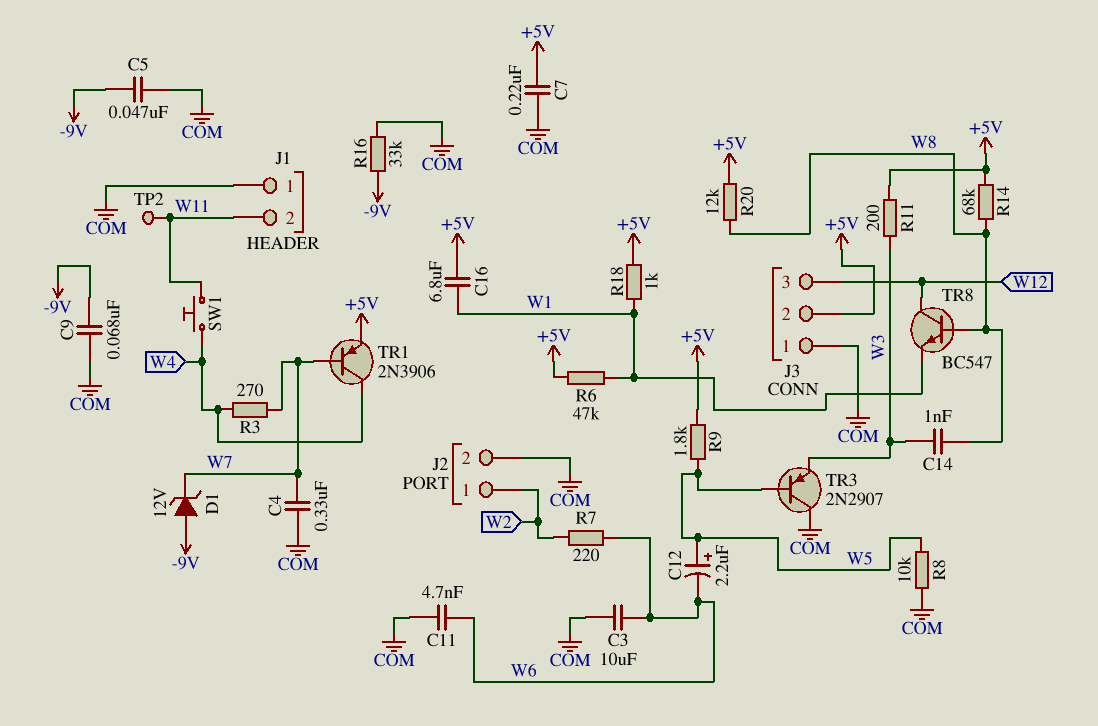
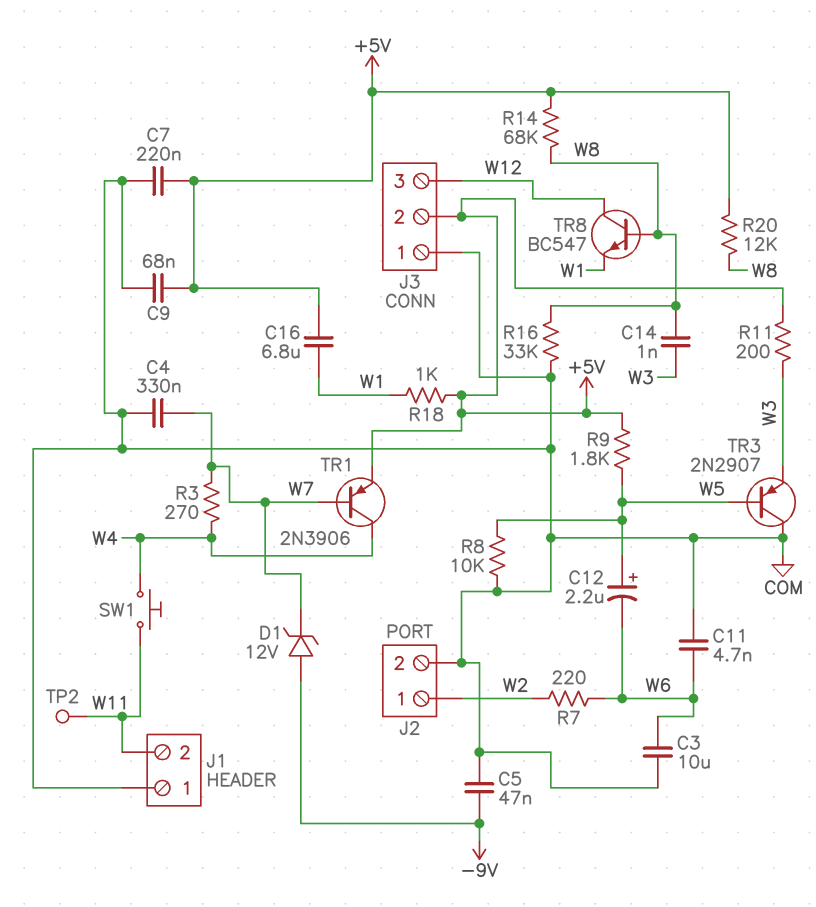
C9: 68nF (-9V, COM) -> 68nF (+5V, COM)
R6: 47k (+5V, W1) -> none
R16: 33k (-9V, COM) -> 33k (COM, W8)

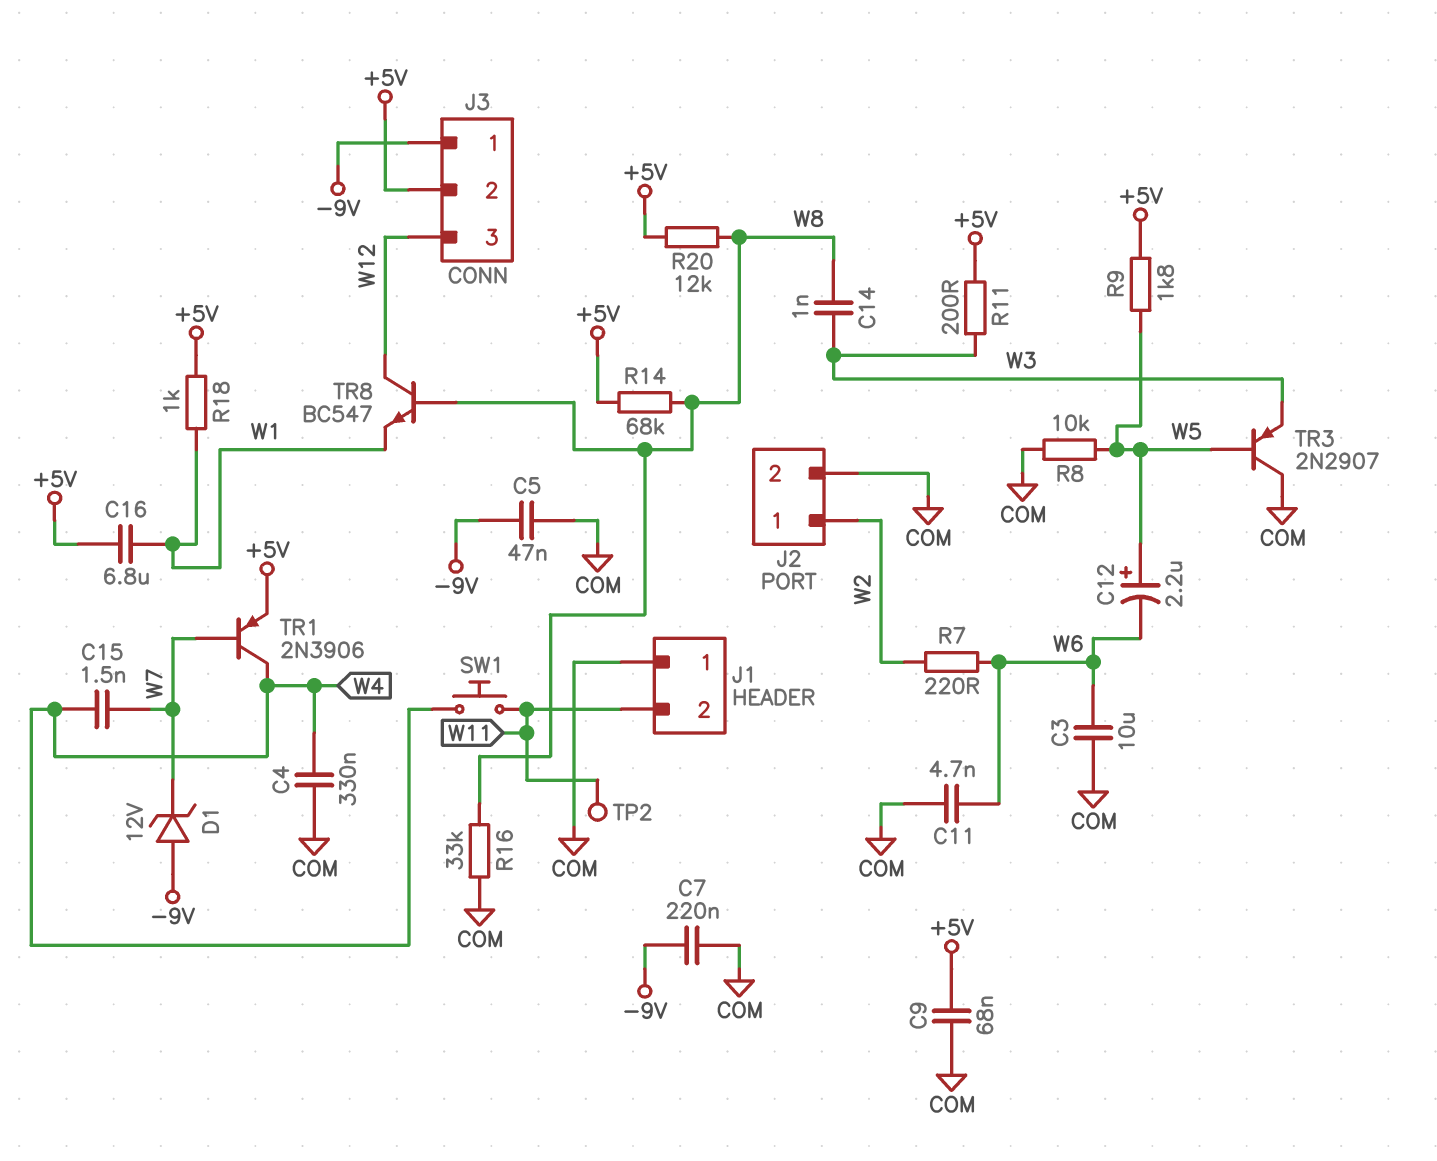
C4: 330nF (COM, W7) -> 330nF (COM, W4)
C7: 220nF (+5V, COM) -> 220nF (-9V, COM)
C15: none -> 1.5nF (W4, W7)
J3 pin 1: COM -> -9V
R3: 270 (W4, W7) -> none

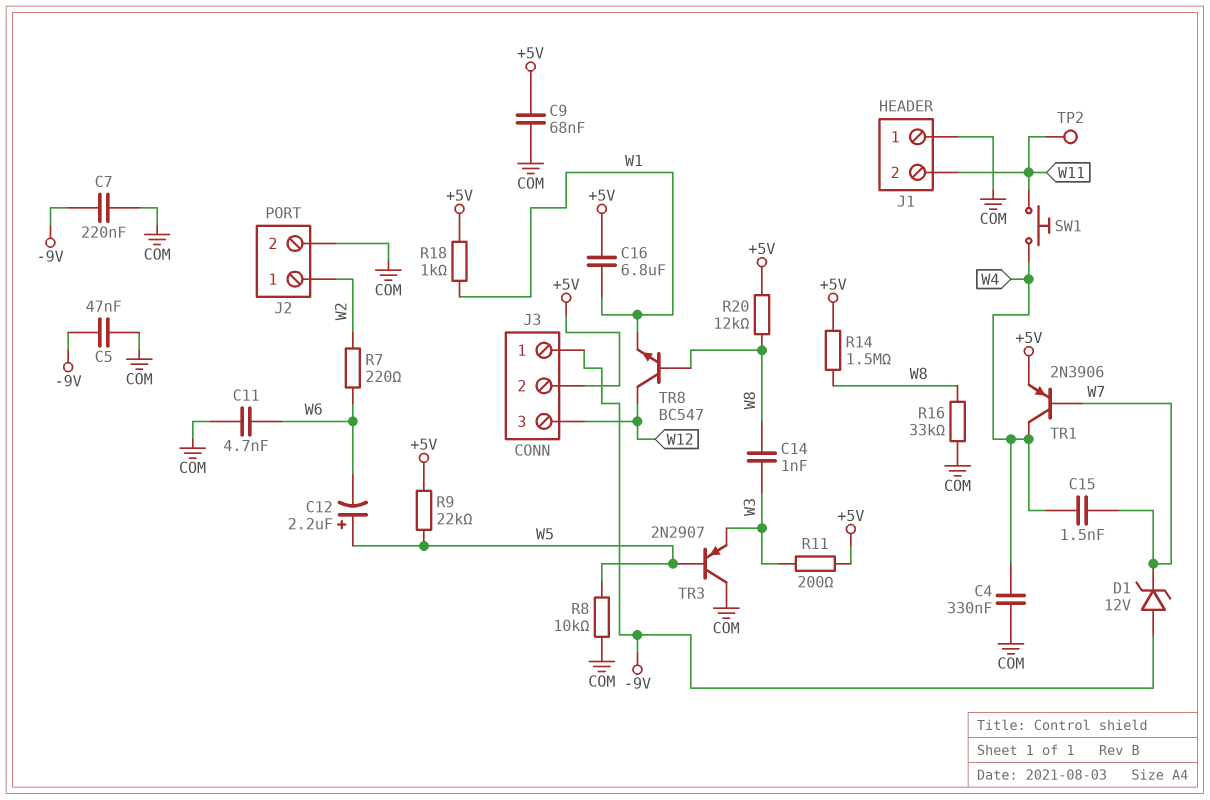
C3: 10uF (COM, W6) -> none
R9: 1.8k (+5V, W5) -> 22k (+5V, W5)
R14: 68k (+5V, W8) -> 1.5M (+5V, W8)

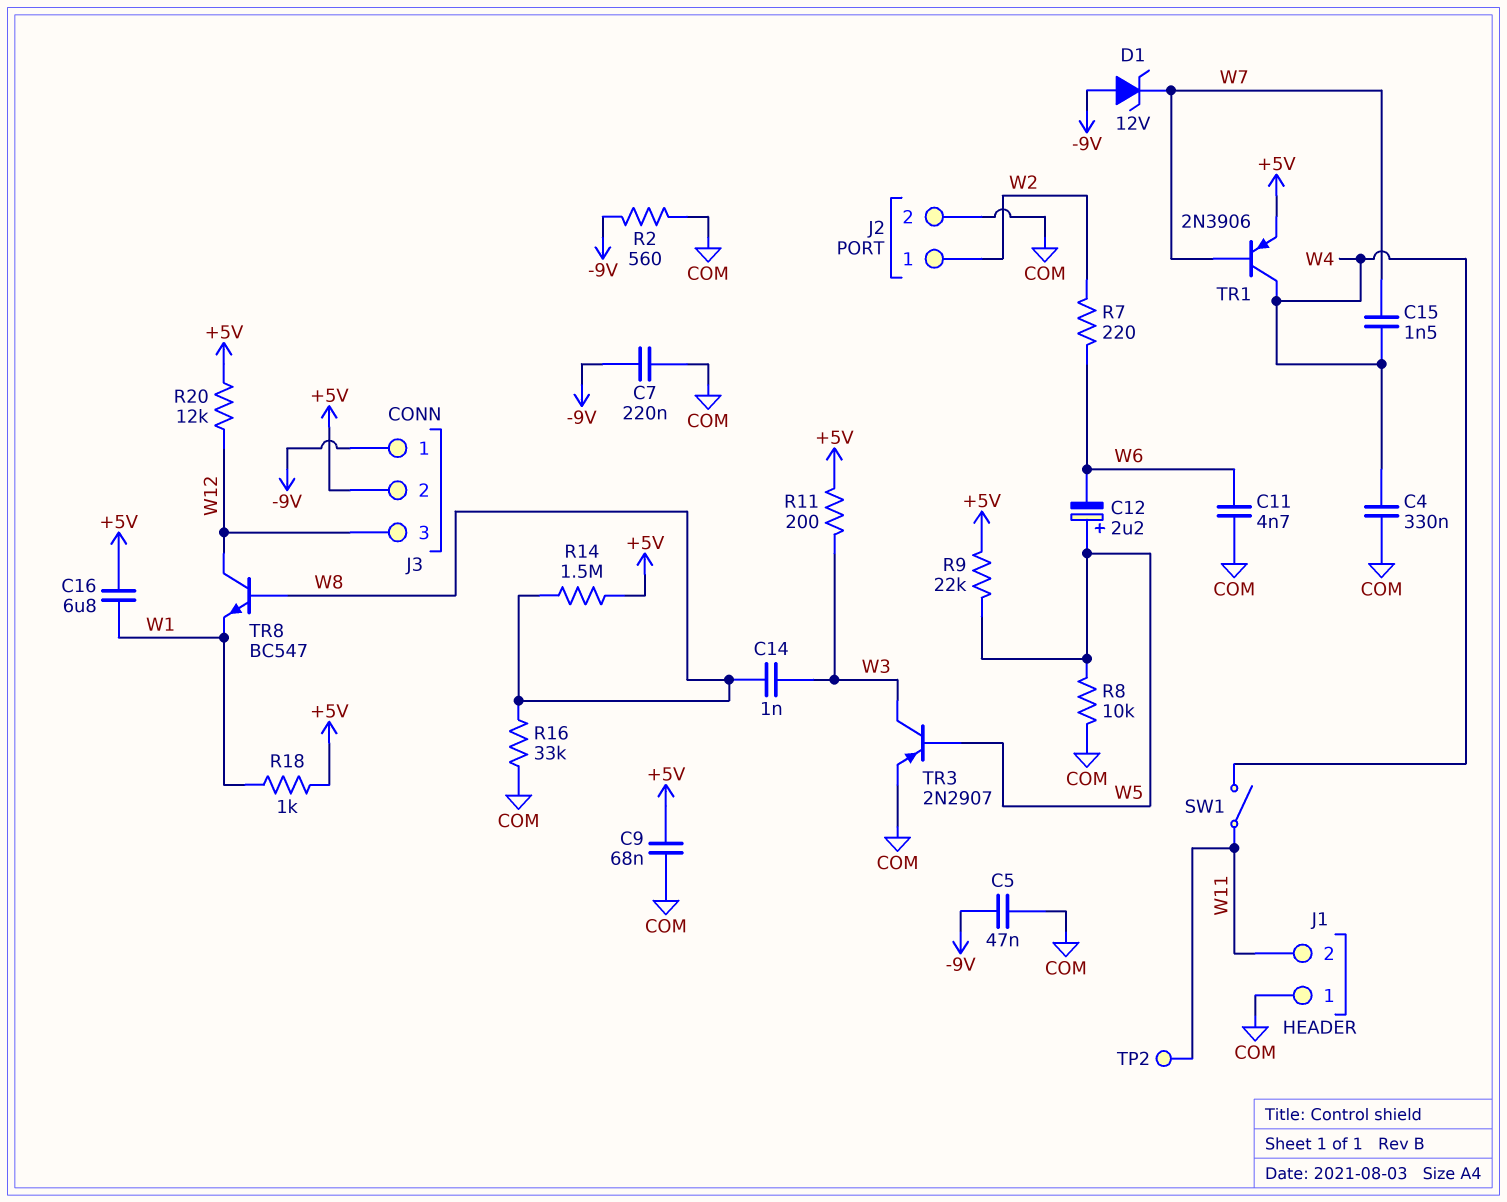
R2: none -> 560 (-9V, COM)
R20: 12k (+5V, W8) -> 12k (+5V, W12)
SW1: button (W4, W11) -> switch (W4, W11)
TR3: PNP 2N2907 (B W5, C COM, E W3) -> PNP 2N2907 (B W5, C W3, E COM)

